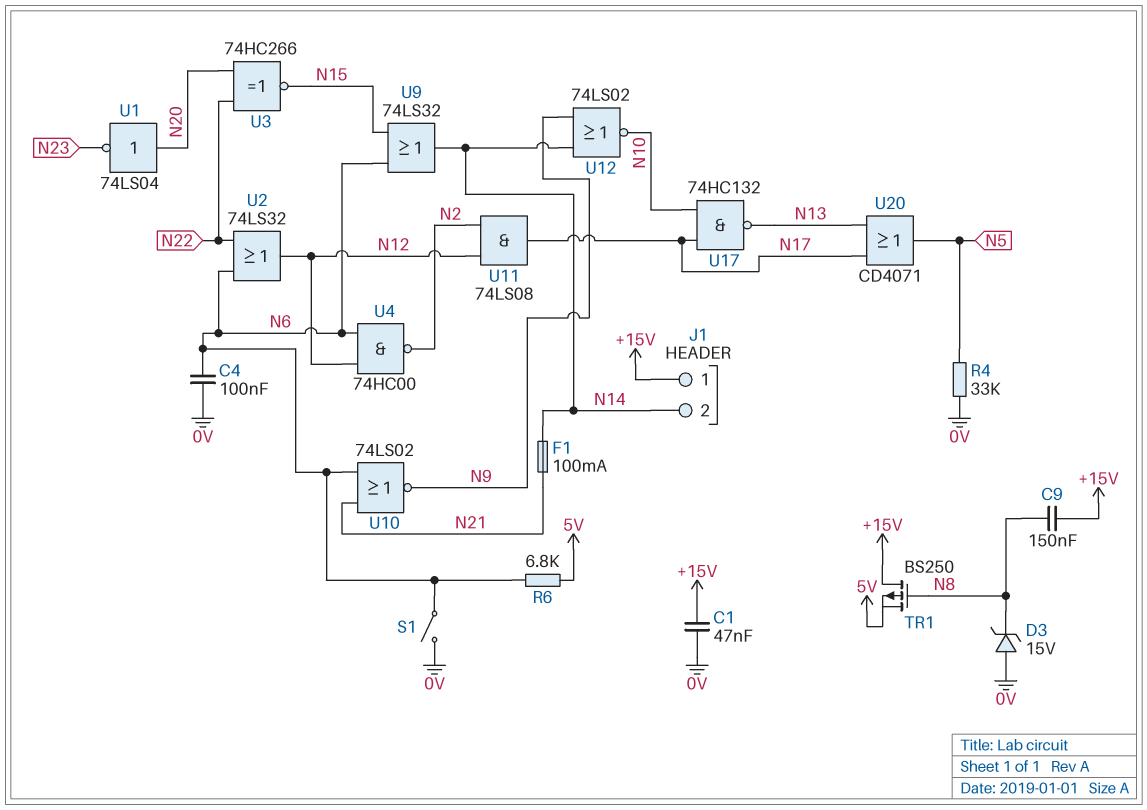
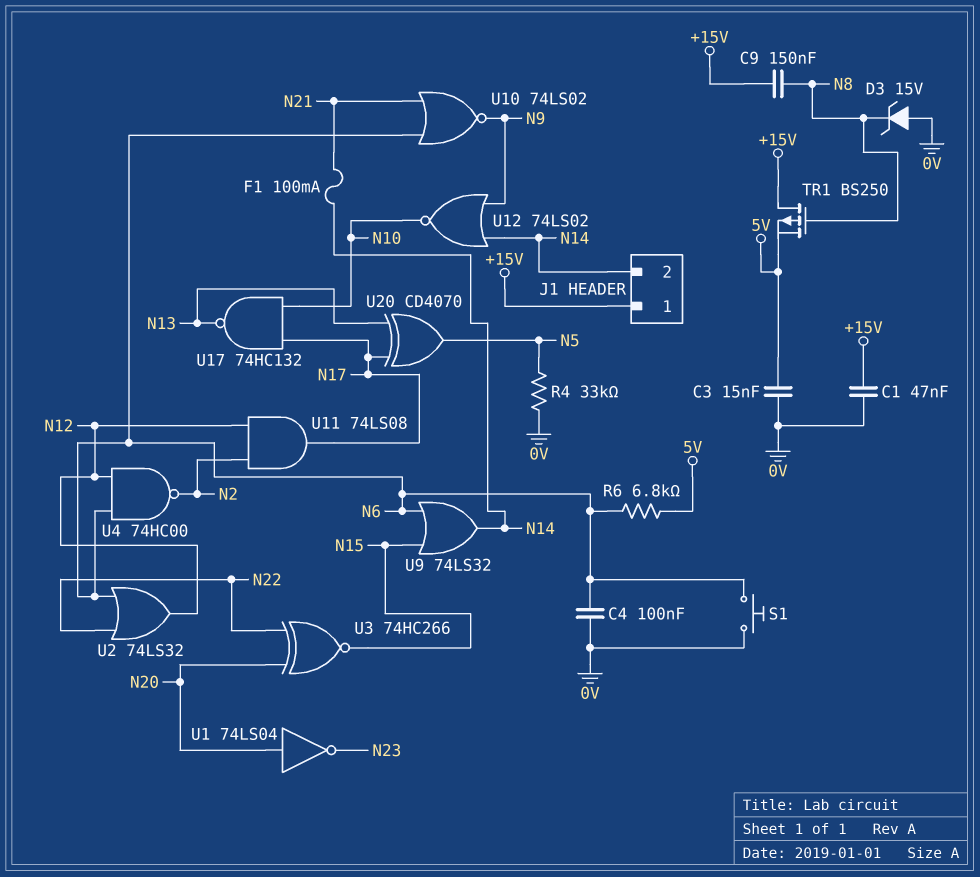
C3: none -> 15nF (0V, 5V)
S1: switch (0V, N6) -> button (0V, N6)
U20: OR CD4071 (in N13, in N17, out N5) -> XOR CD4070 (in N13, in N17, out N5)

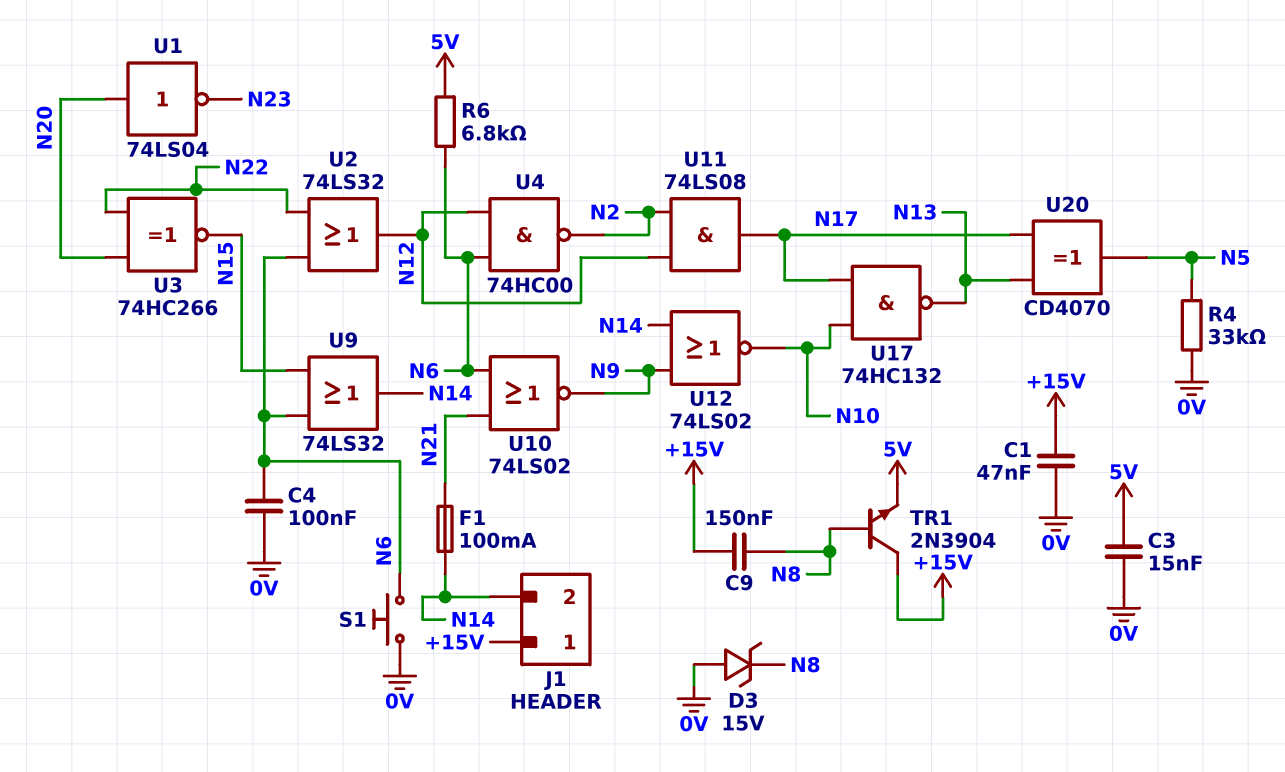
TR1: PMOS BS250 (G N8, D +15V, S 5V) -> NPN 2N3904 (B N8, C +15V, E 5V)

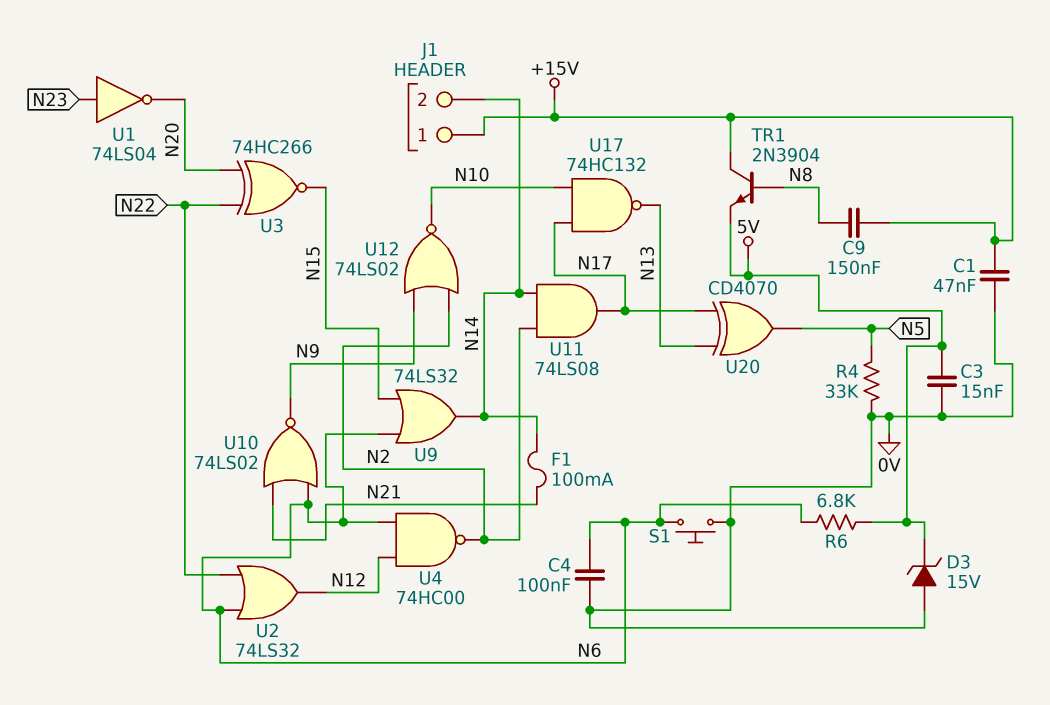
D3: zener 15V (A 0V, K N8) -> zener 15V (A 0V, K 5V)
U1: NOT 74LS04 (in N20, out N23) -> NOT 74LS04 (in N23, out N20)
U11: AND 74LS08 (in N2, in N12, out N17) -> AND 74LS08 (in N2, in N14, out N17)
U12: NOR 74LS02 (in N9, in N14, out N10) -> NOR 74LS02 (in N2, in N9, out N10)

